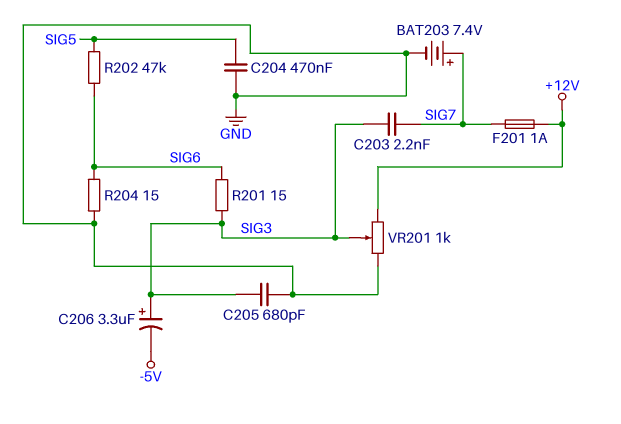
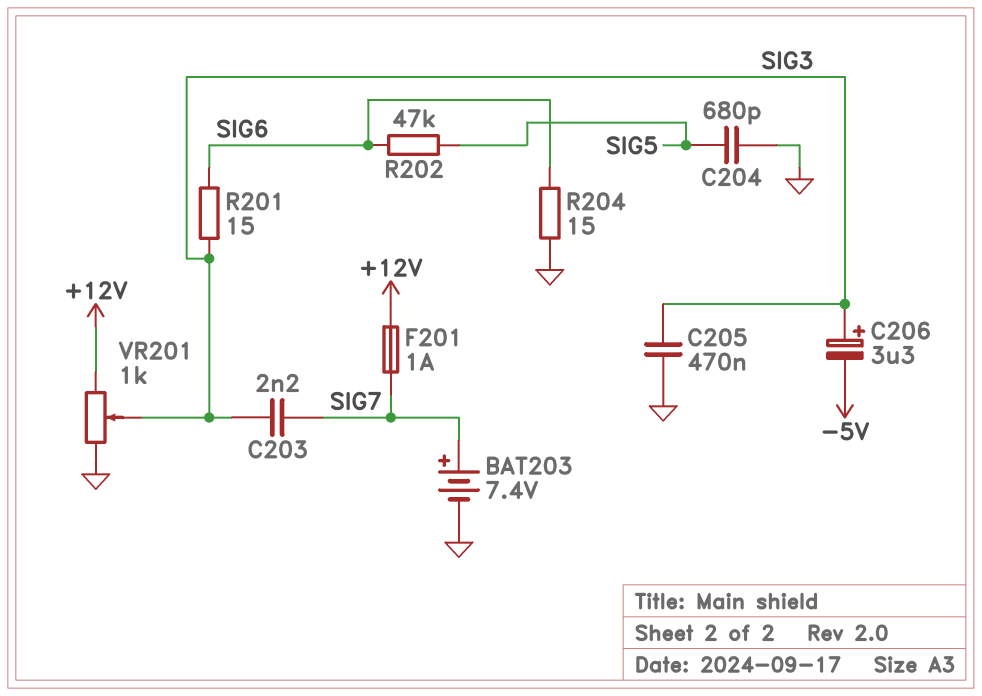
C204: 470nF (GND, SIG5) -> 680pF (GND, SIG5)
C205: 680pF (GND, SIG3) -> 470nF (GND, SIG3)

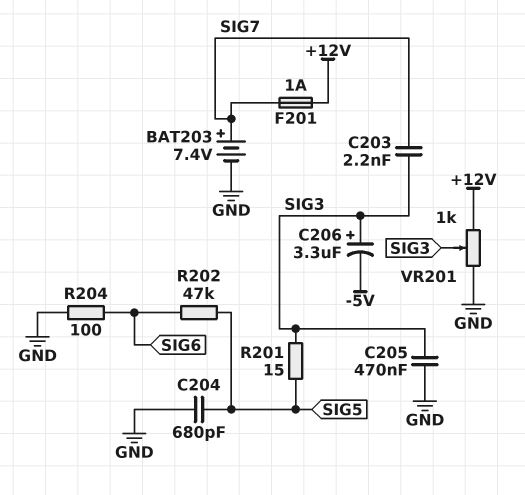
R201: 15 (SIG3, SIG6) -> 15 (SIG3, SIG5)
R204: 15 (GND, SIG6) -> 100 (GND, SIG6)

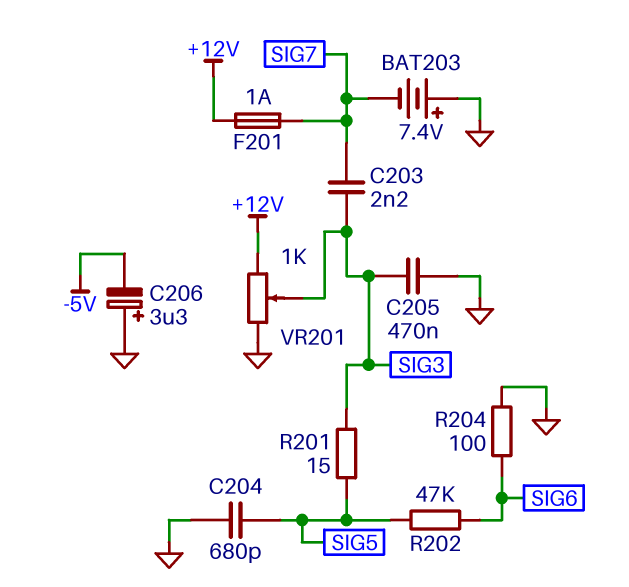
BAT203: 7.4V (plus SIG7, minus GND) -> 7.4V (plus GND, minus SIG7)
C206: 3.3uF (plus SIG3, minus -5V) -> 3.3uF (plus GND, minus -5V)

